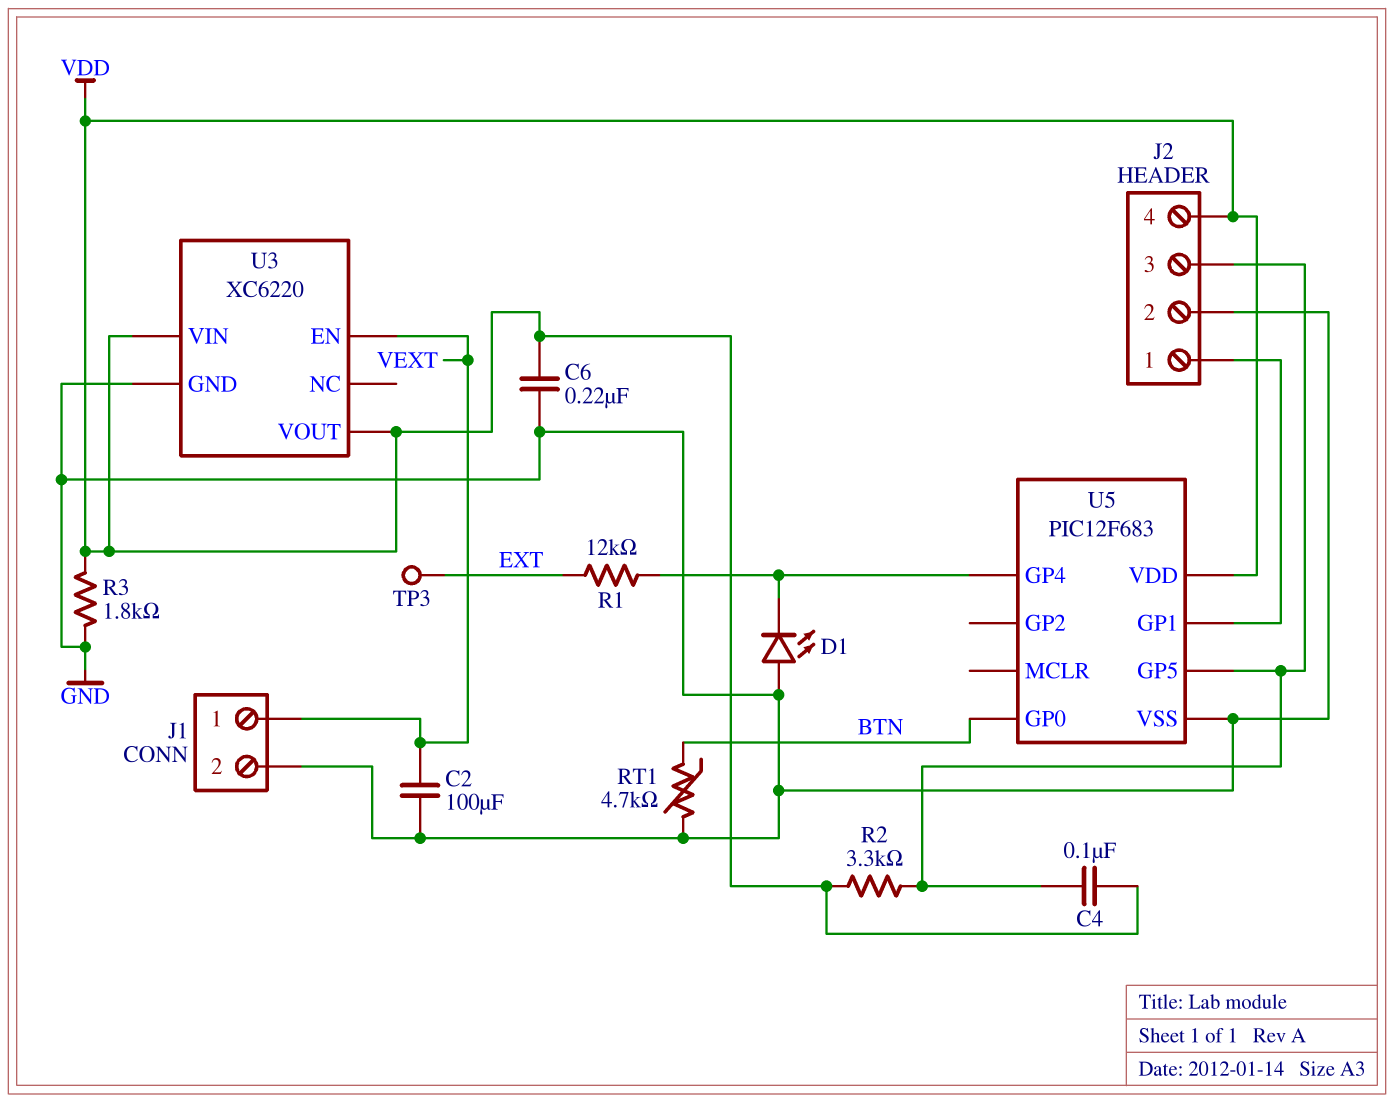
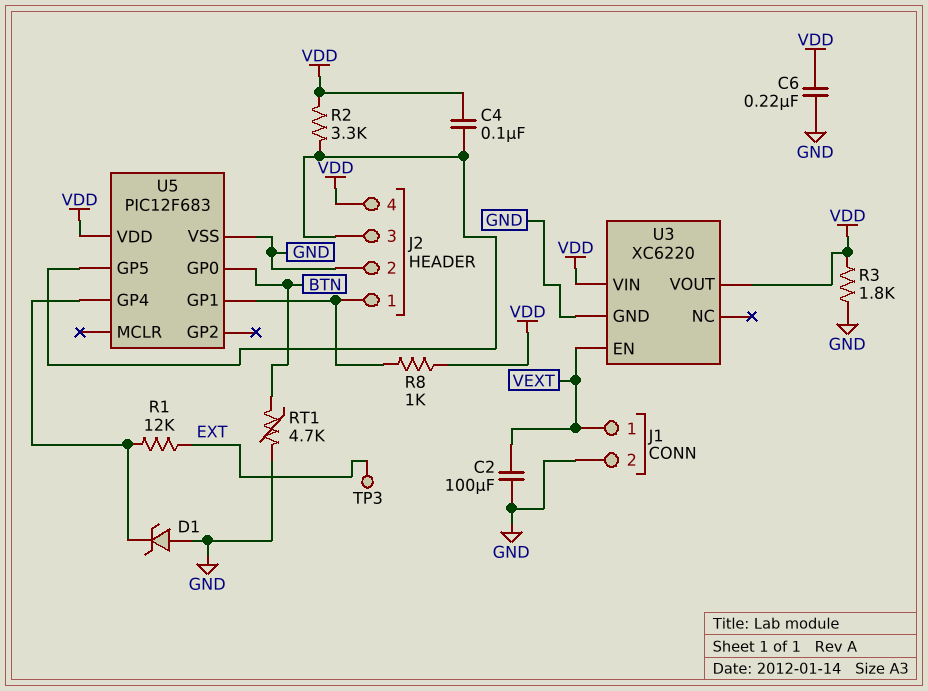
D1: LED (A GND, K U5/GP4) -> zener (A GND, K U5/GP4)
R8: none -> 1k (J2/1, VDD)

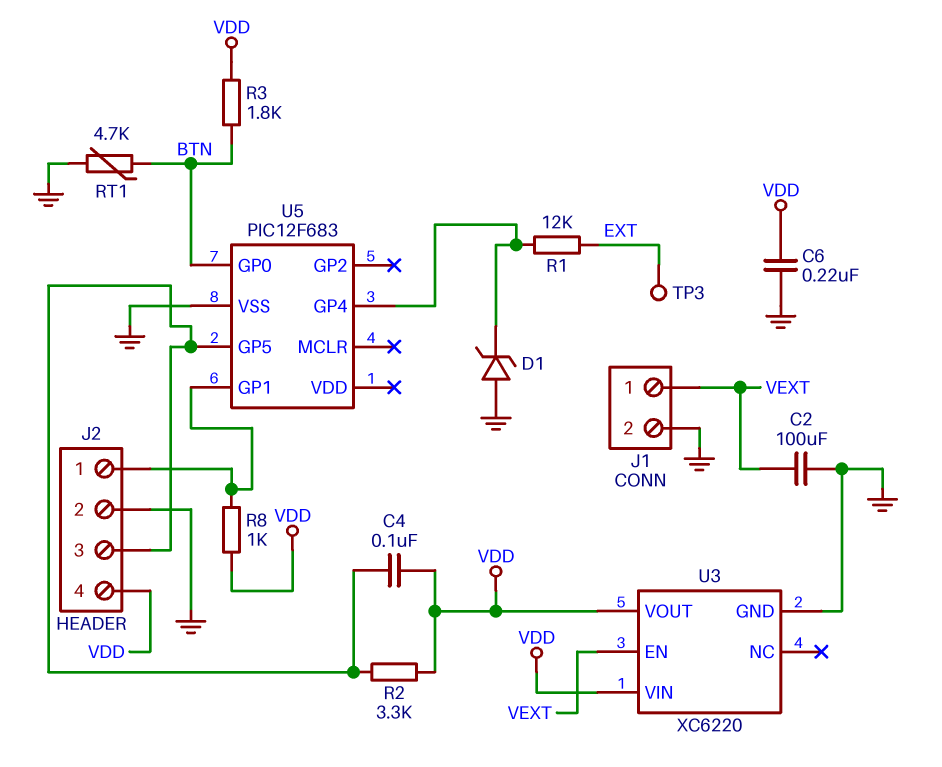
R3: 1.8k (GND, VDD) -> 1.8k (BTN, VDD)
U5 pin VDD: VDD -> none

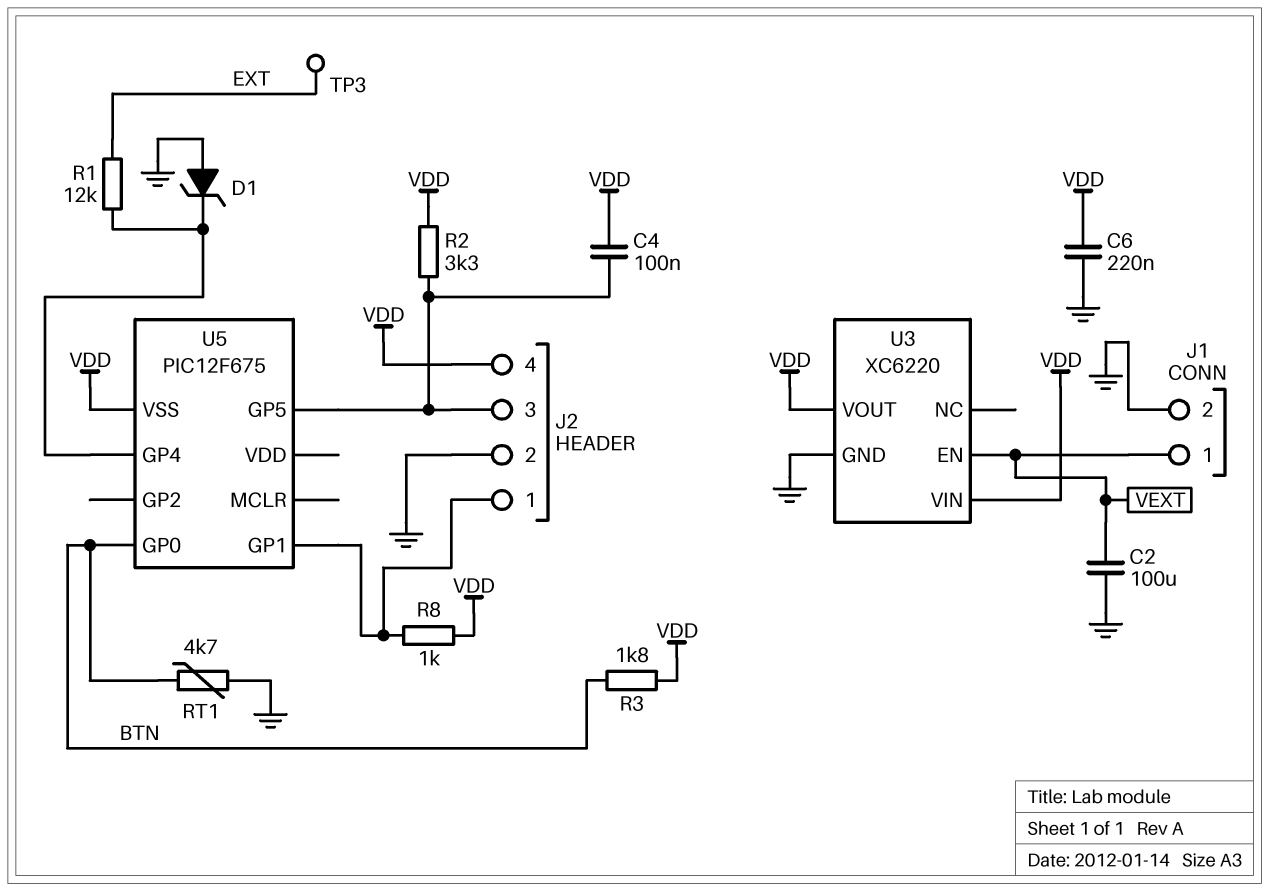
U5: PIC12F683 -> PIC12F675
U5 pin VSS: GND -> VDD

